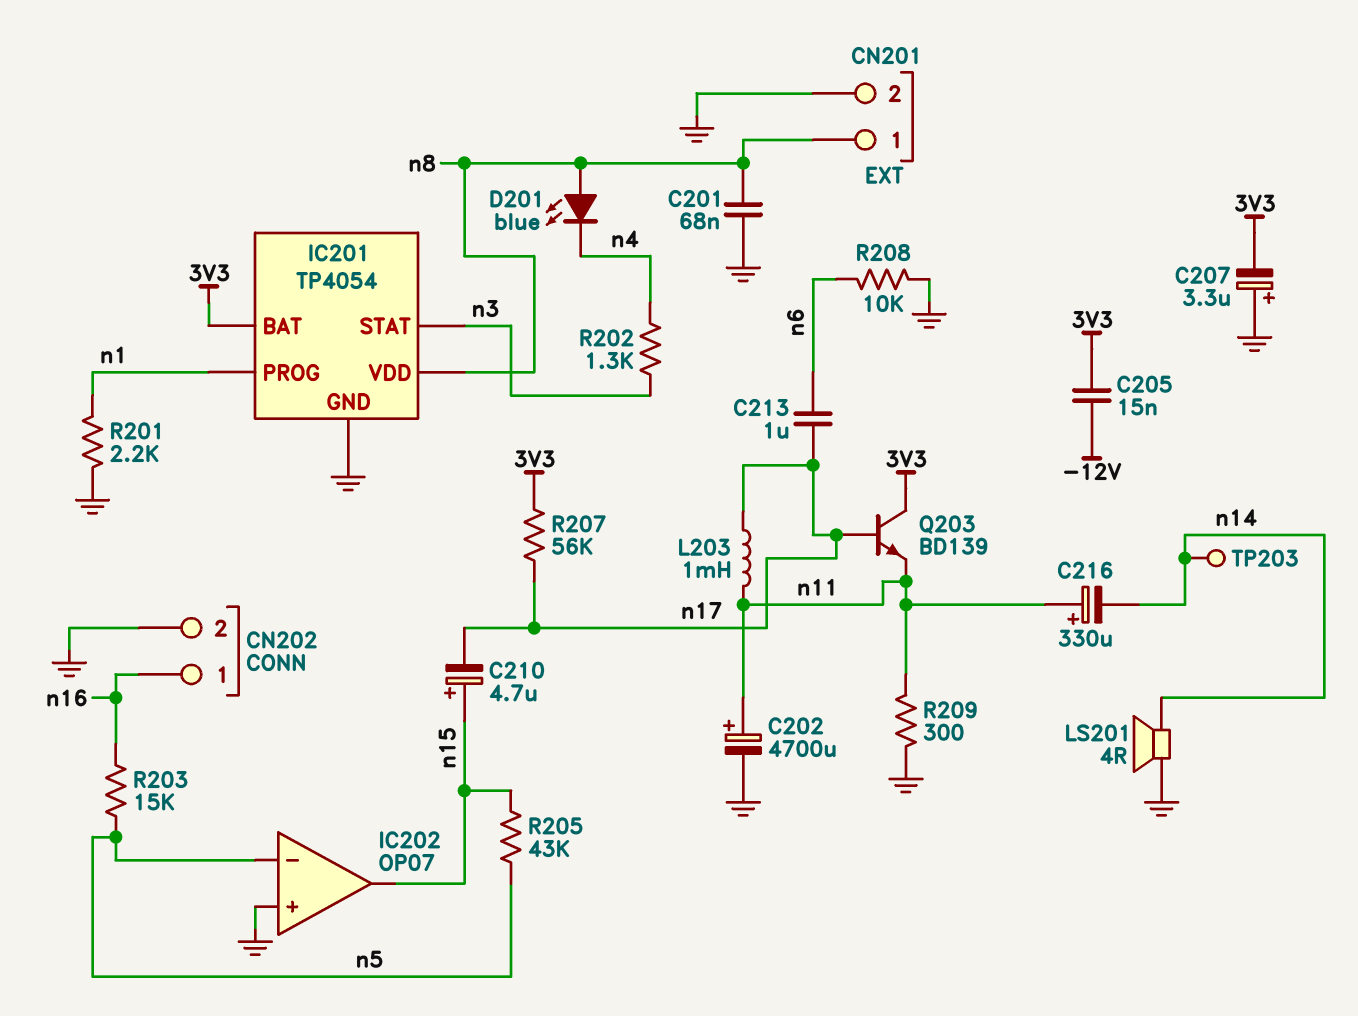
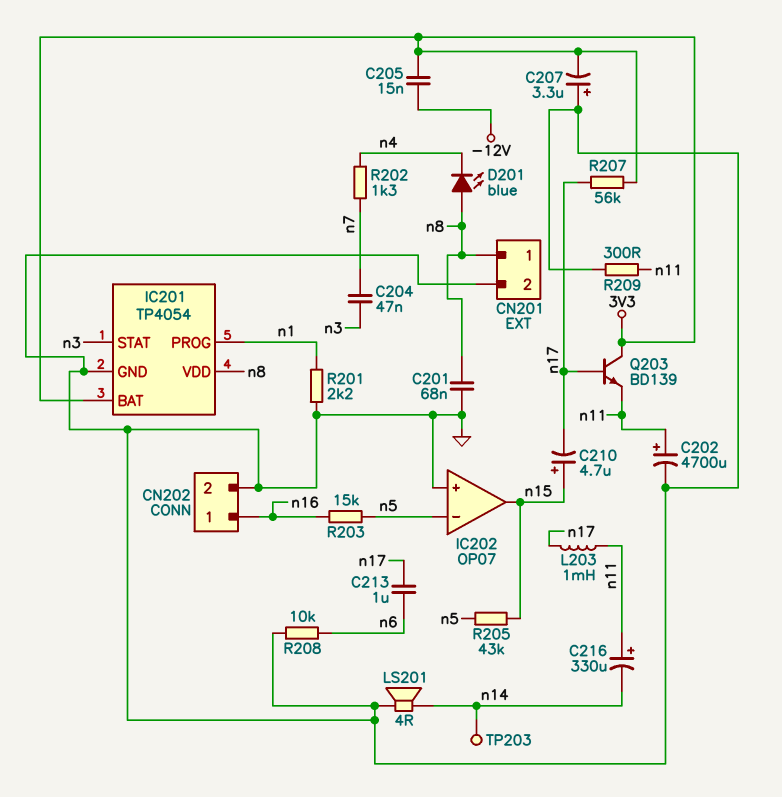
C204: none -> 47nF (n3, n7)
R202: 1.3k (n3, n4) -> 1.3k (n4, n7)

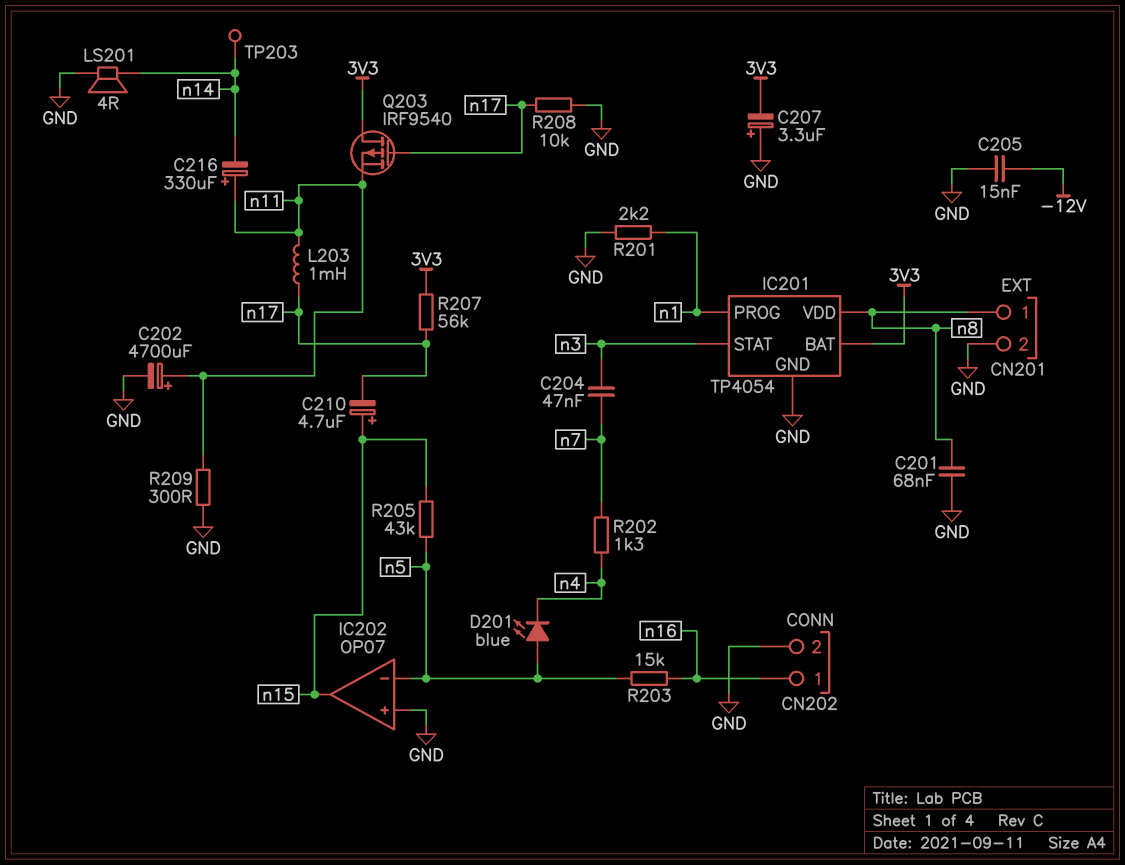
C205: 15nF (-12V, 3V3) -> 15nF (-12V, GND)
C213: 1uF (n6, n17) -> none
D201: LED blue (A n8, K n4) -> LED blue (A n5, K n4)
Q203: NPN BD139 (B n17, C 3V3, E n11) -> PMOS IRF9540 (G n17, D 3V3, S n11)
R208: 10k (GND, n6) -> 10k (GND, n17)

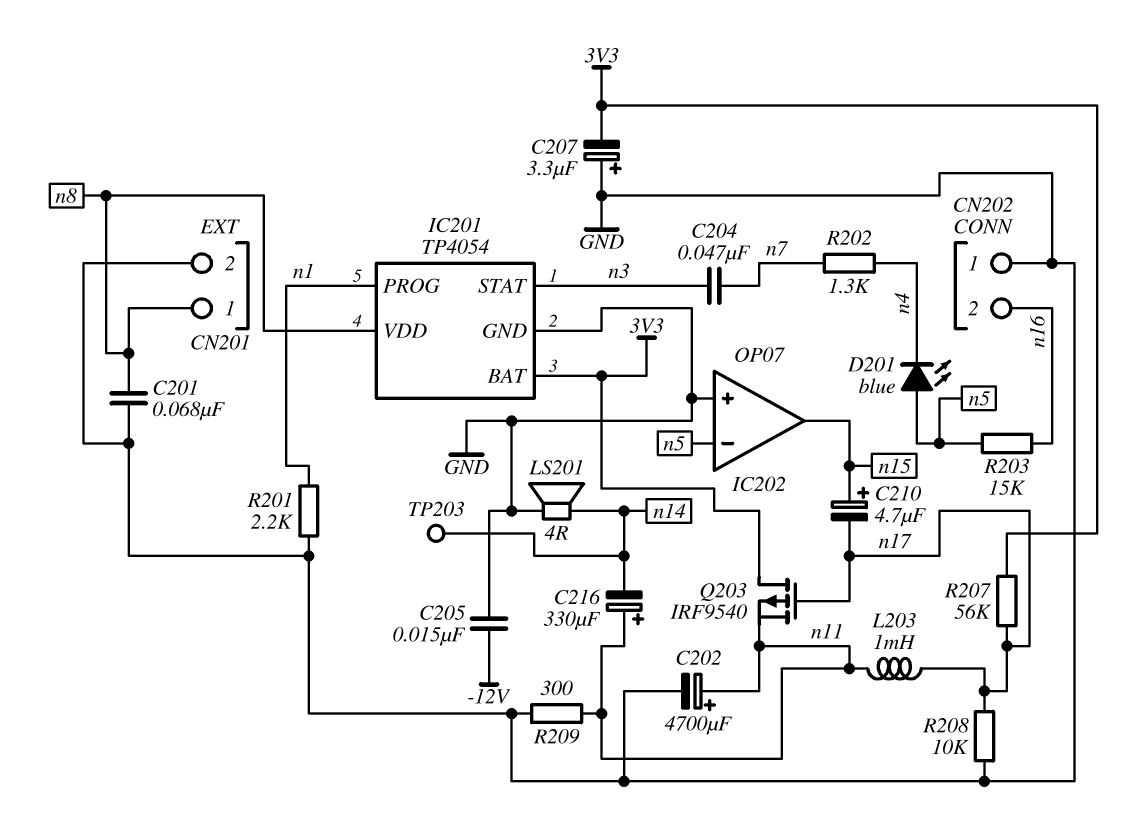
CN202 pin 1: n16 -> GND
CN202 pin 2: GND -> n16
R205: 43k (n5, n15) -> none

